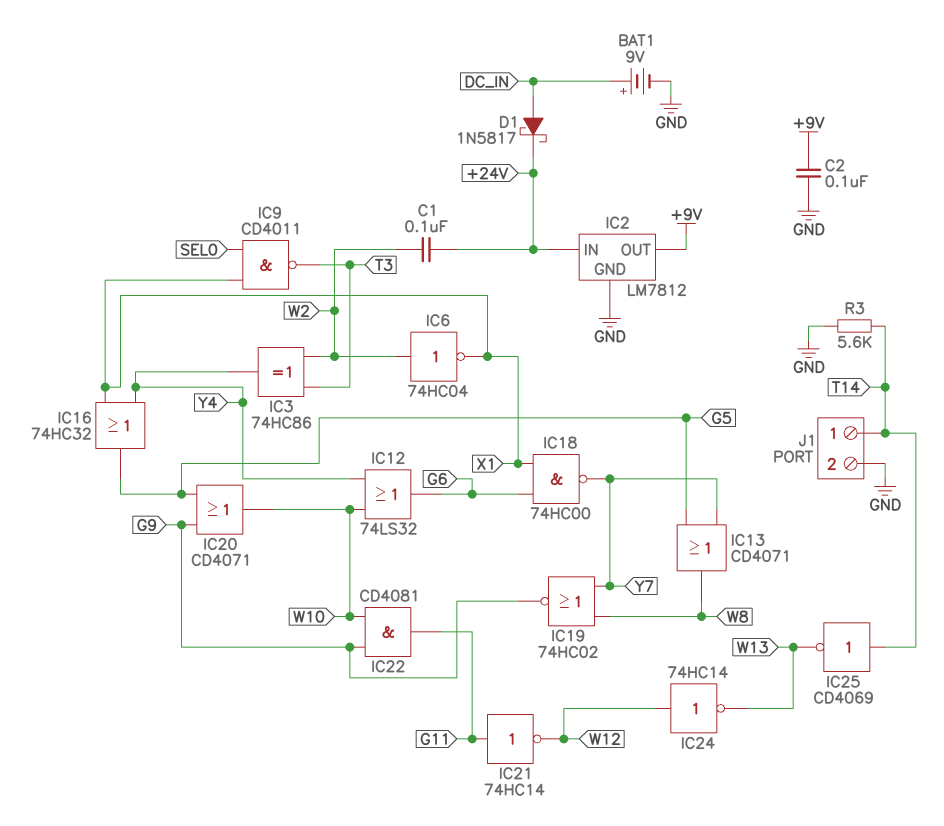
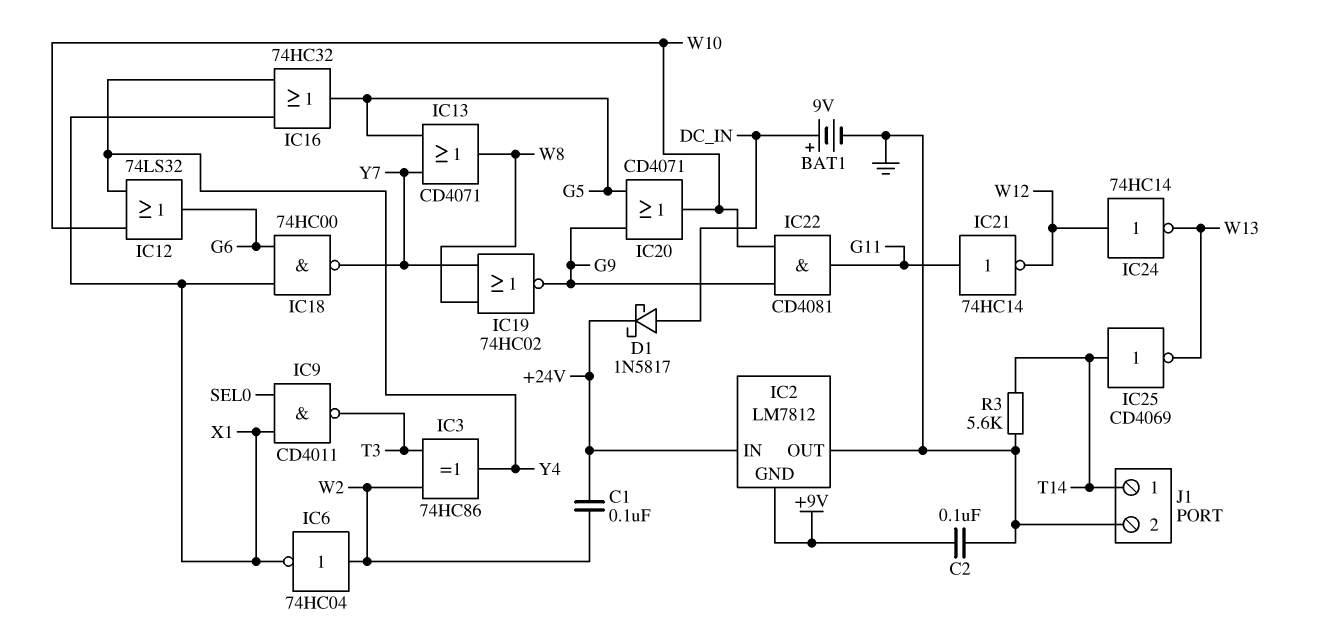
IC2 pin GND: GND -> +9V
IC2 pin OUT: +9V -> GND

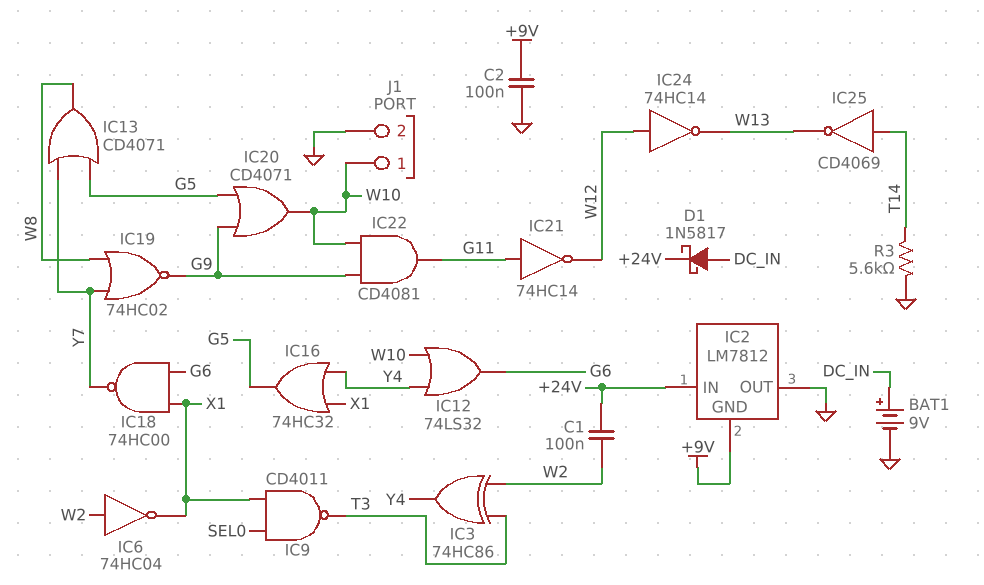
J1 pin 1: T14 -> W10

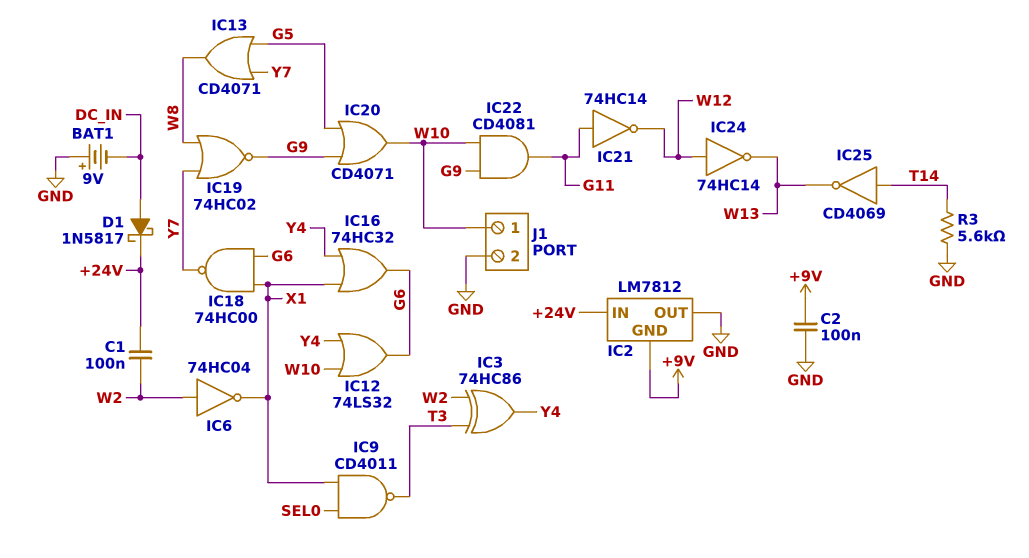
BAT1: 9V (plus DC_IN, minus GND) -> 9V (plus GND, minus DC_IN)
IC16: OR 74HC32 (in X1, in Y4, out G5) -> OR 74HC32 (in X1, in Y4, out G6)

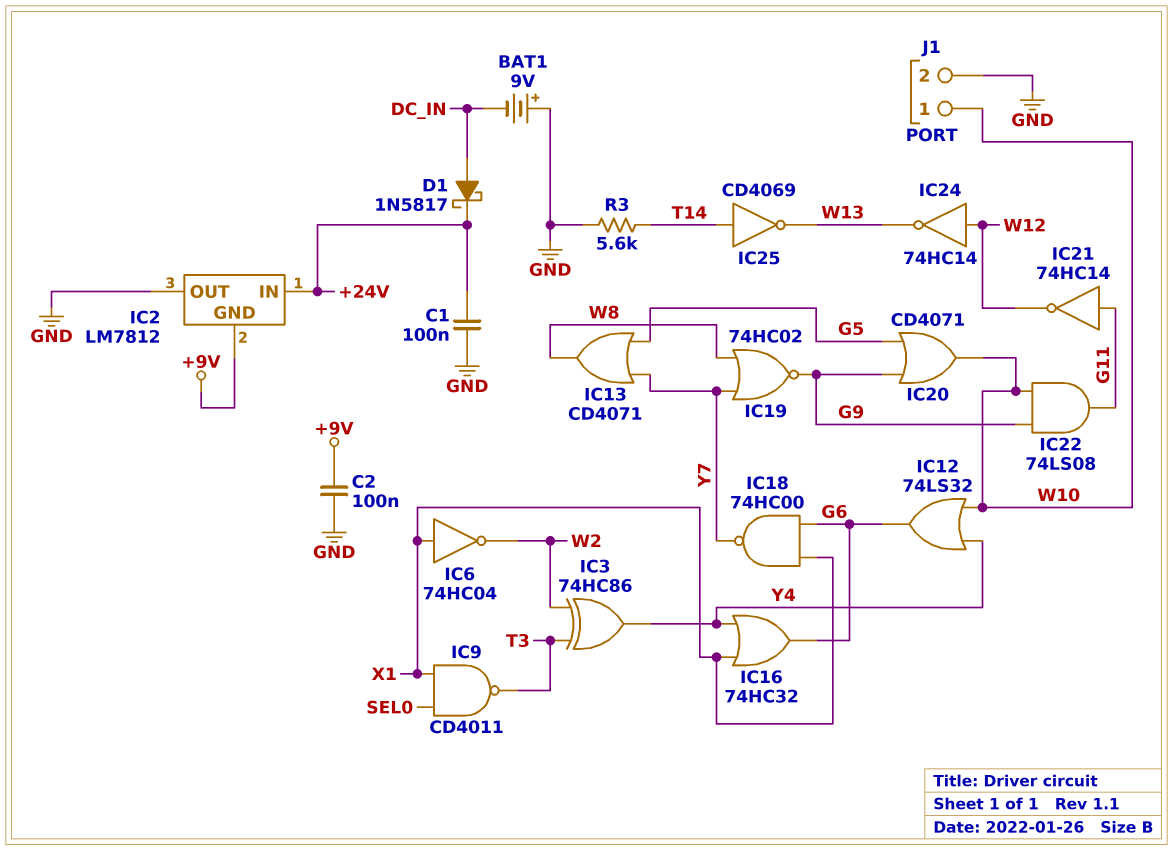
C1: 100nF (+24V, W2) -> 100nF (+24V, GND)
IC6: NOT 74HC04 (in W2, out X1) -> NOT 74HC04 (in X1, out W2)
IC22: AND CD4081 (in G9, in W10, out G11) -> AND 74LS08 (in G9, in W10, out G11)

